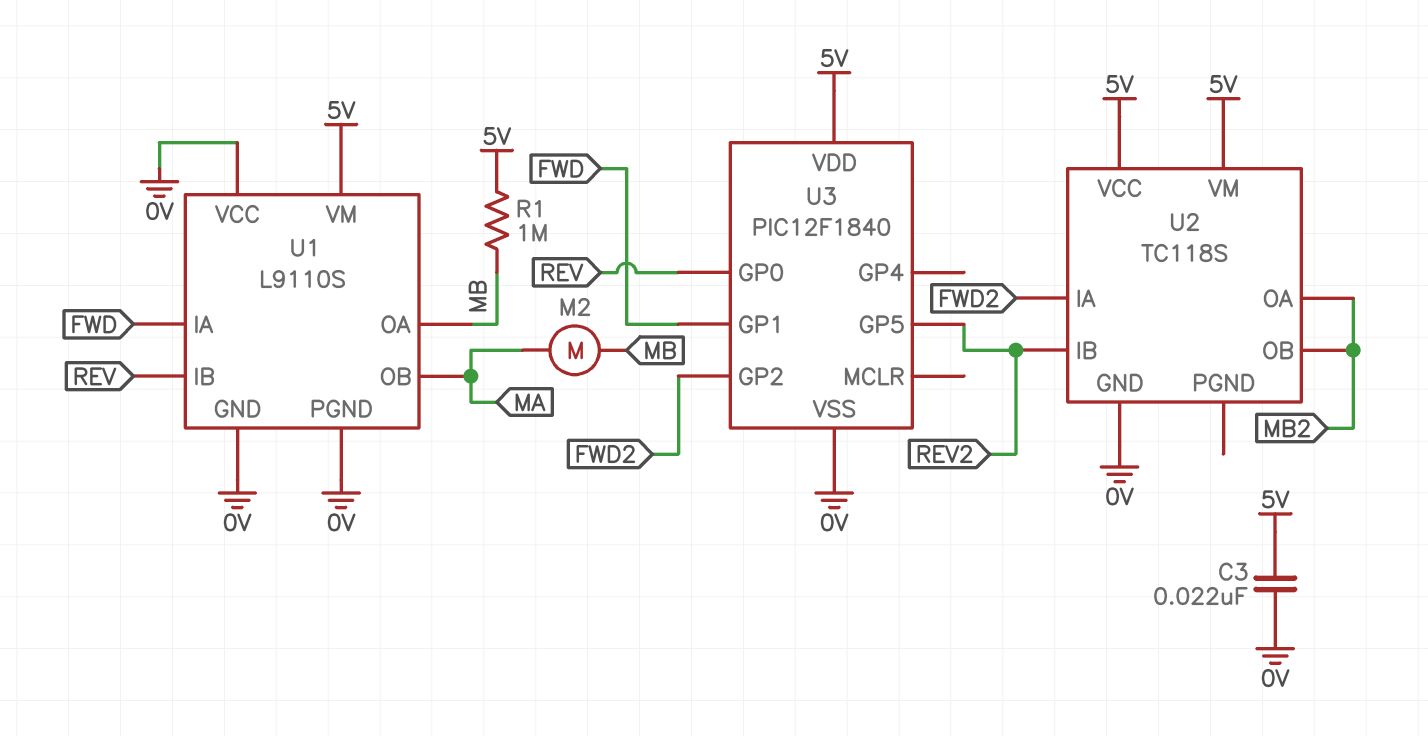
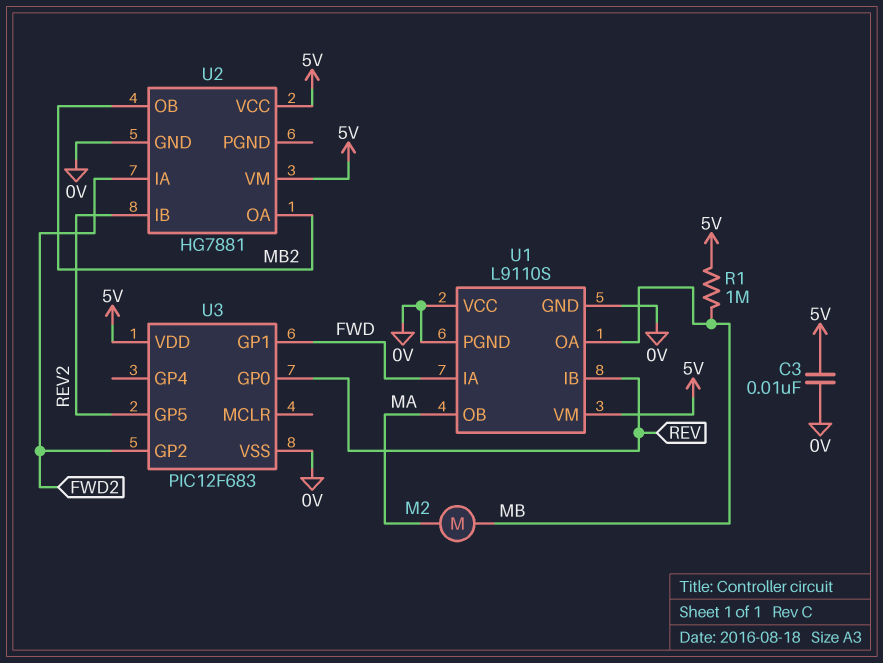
C3: 22nF (0V, 5V) -> 10nF (0V, 5V)
U2: TC118S -> HG7881
U3: PIC12F1840 -> PIC12F683

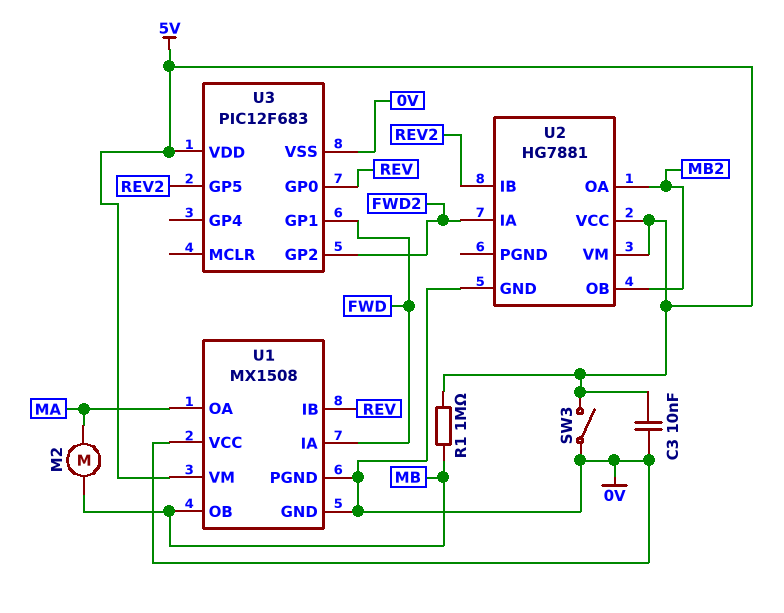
SW3: none -> switch (0V, 5V)
U1: L9110S -> MX1508
U1 pin OA: MB -> MA
U1 pin OB: MA -> MB

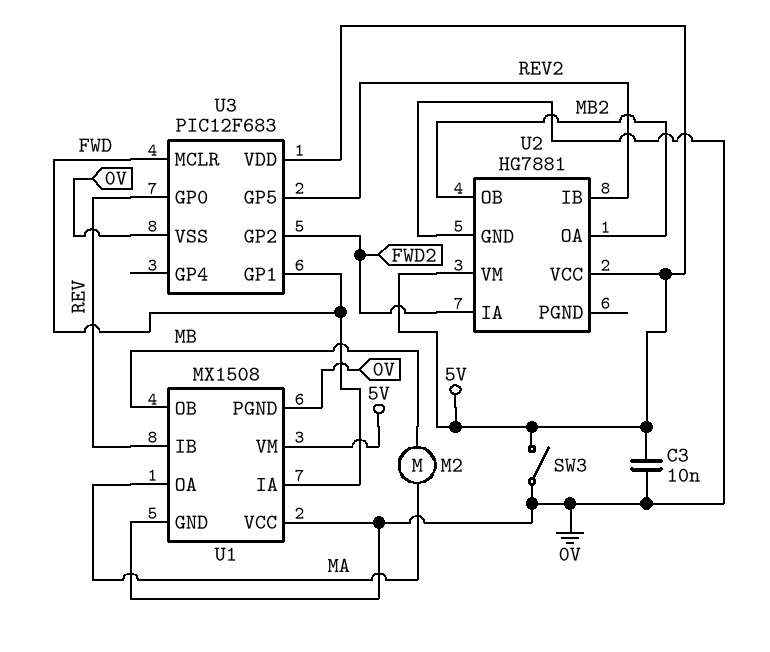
R1: 1M (5V, MB) -> none
U3 pin MCLR: none -> FWD

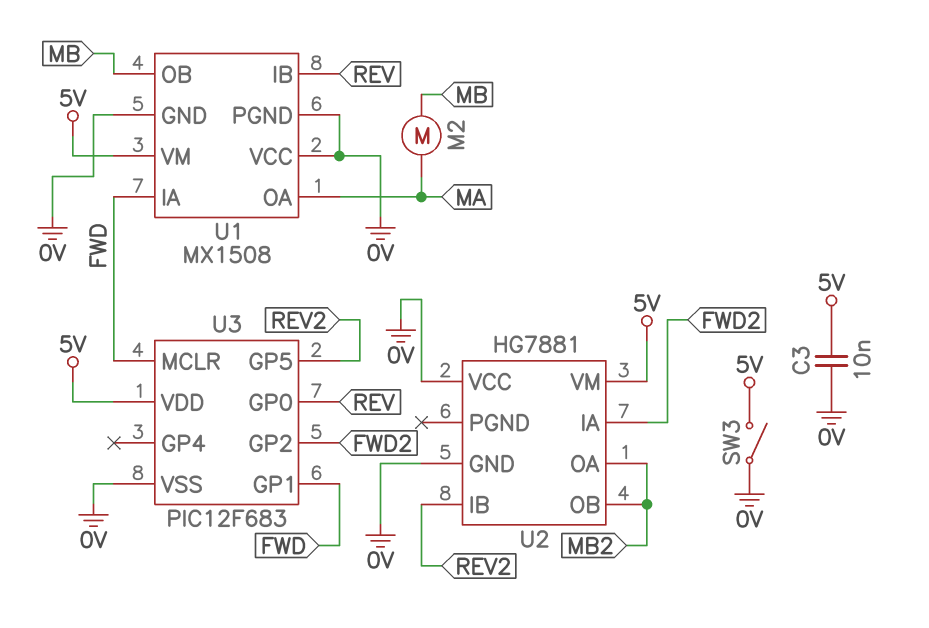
U2 pin VCC: 5V -> 0V

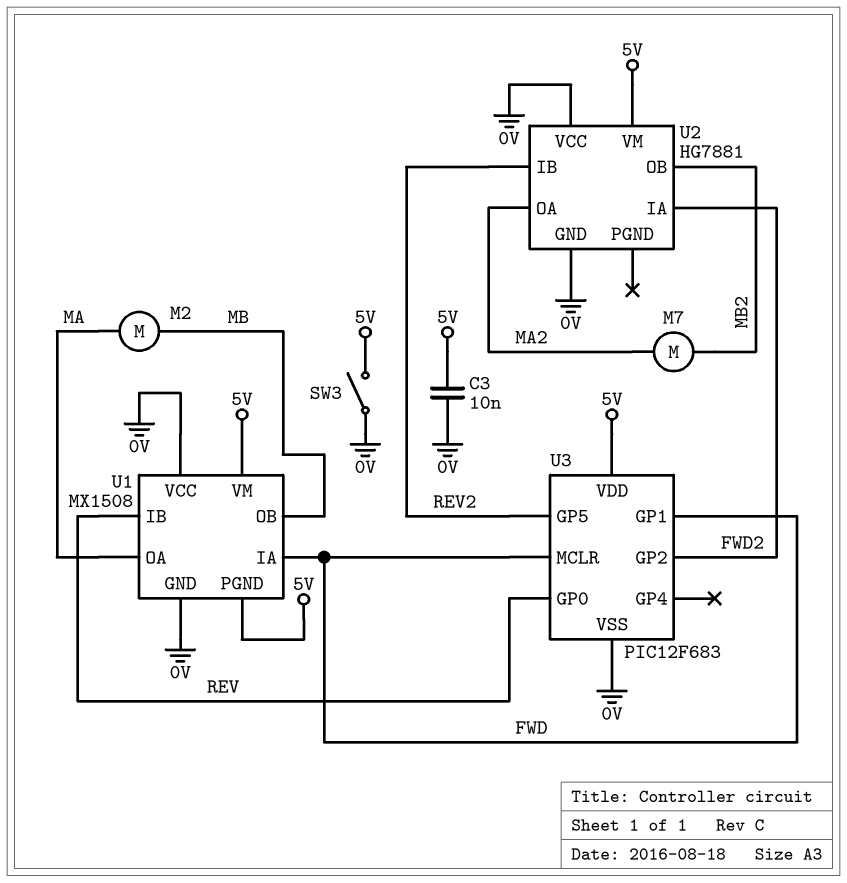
M7: none -> motor (MA2, MB2)
U1 pin PGND: 0V -> 5V
U2 pin OA: MB2 -> MA2

